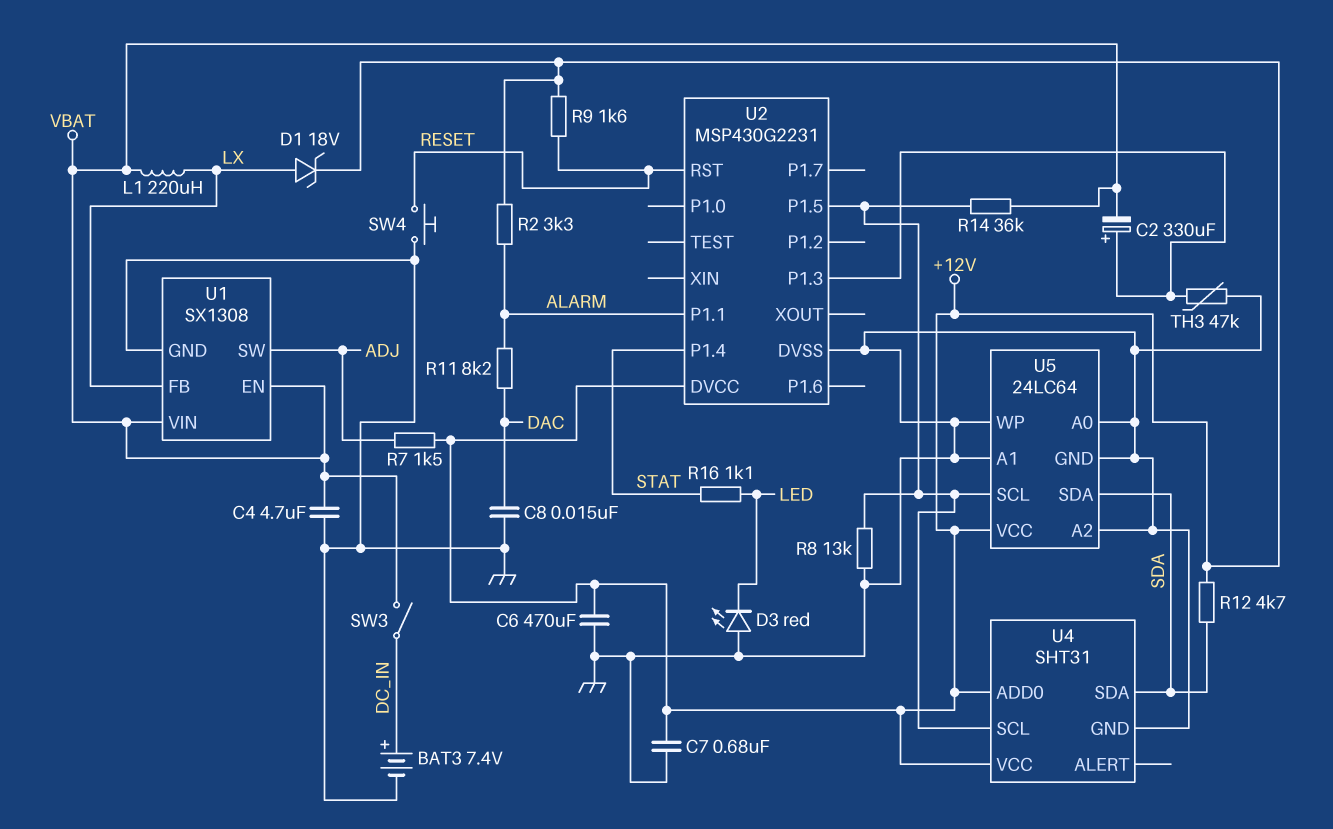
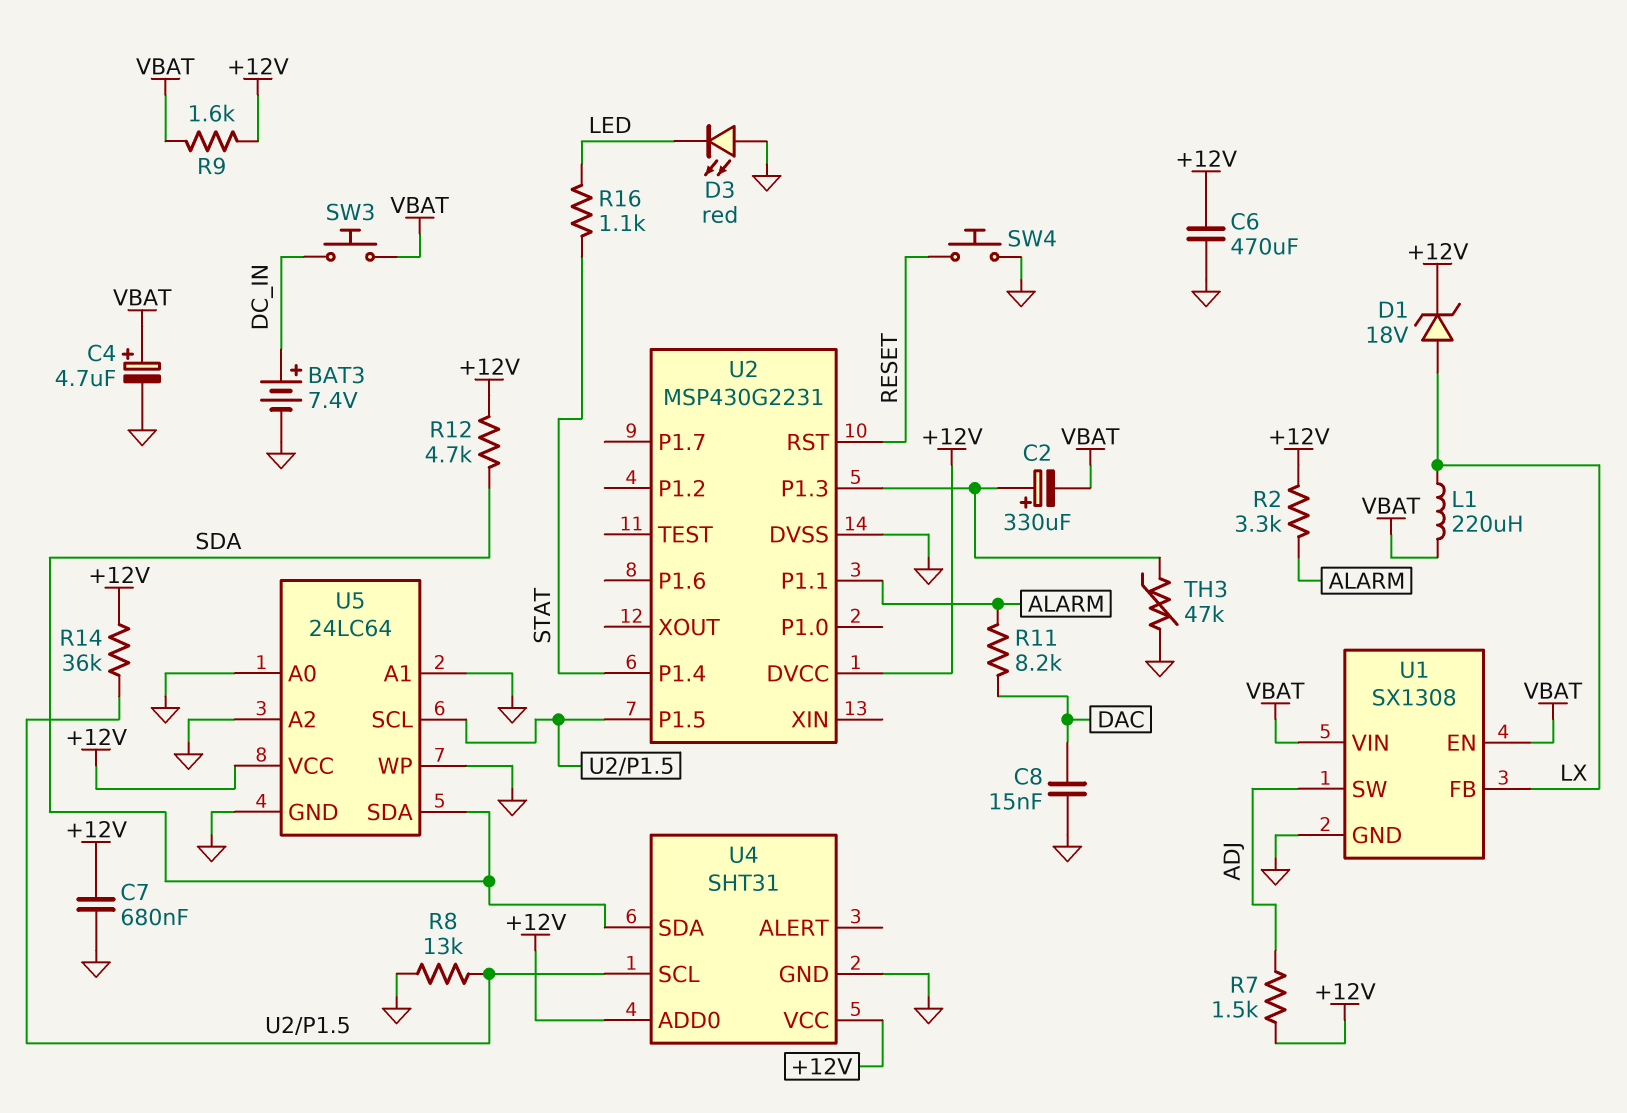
C4: 4.7uF (GND, VBAT) -> 4.7uF (plus VBAT, minus GND)
R9: 1.6k (+12V, RESET) -> 1.6k (+12V, VBAT)
R14: 36k (U2/P1.5, VBAT) -> 36k (+12V, U2/P1.5)
SW3: switch (DC_IN, VBAT) -> button (DC_IN, VBAT)

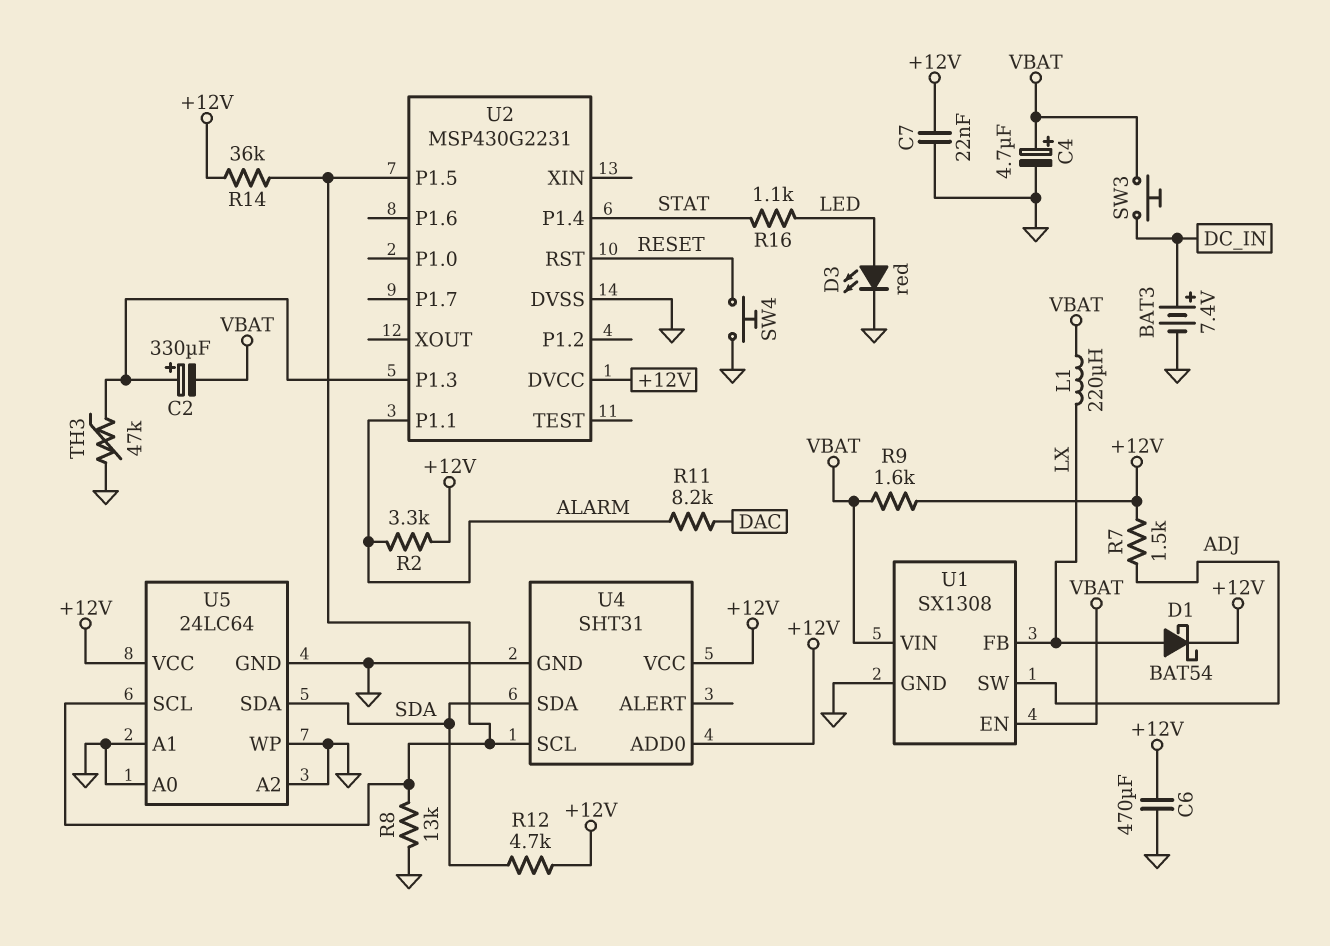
C7: 680nF (+12V, GND) -> 22nF (+12V, GND)
C8: 15nF (DAC, GND) -> none
D1: zener 18V (A LX, K +12V) -> schottky BAT54 (A LX, K +12V)
D3: LED red (A GND, K LED) -> LED red (A LED, K GND)

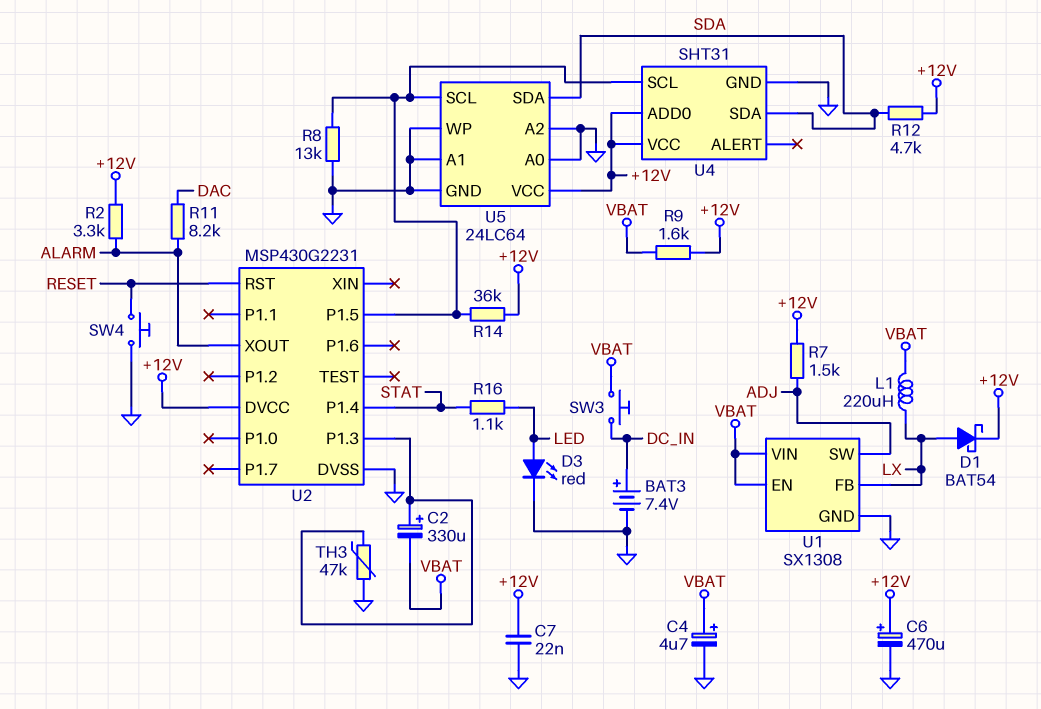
C6: 470uF (+12V, GND) -> 470uF (plus +12V, minus GND)
U2 pin P1.1: ALARM -> none
U2 pin XOUT: none -> ALARM

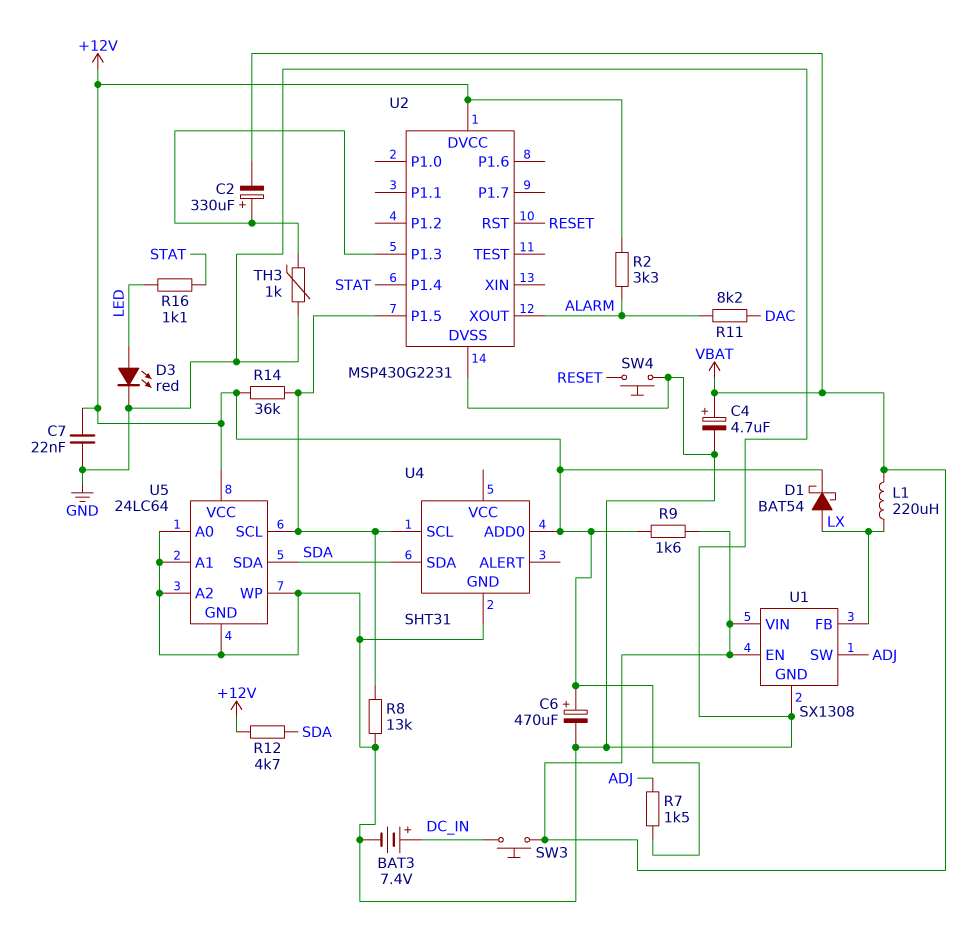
TH3: 47k (GND, U2/P1.3) -> 1k (GND, U2/P1.3)
U4 pin VCC: +12V -> none

